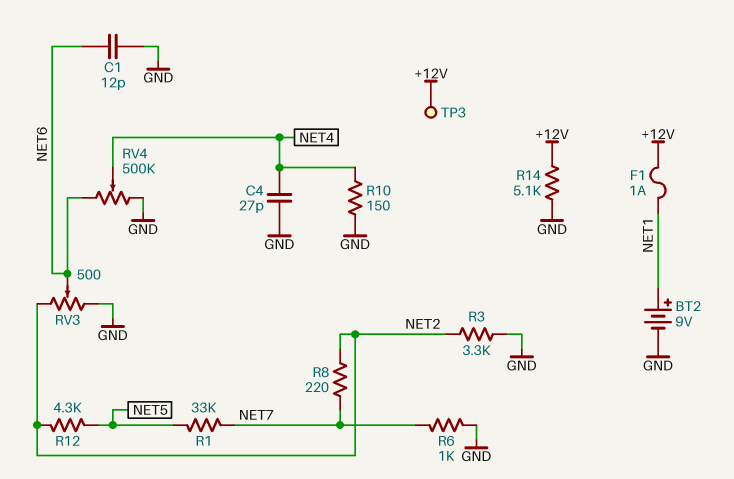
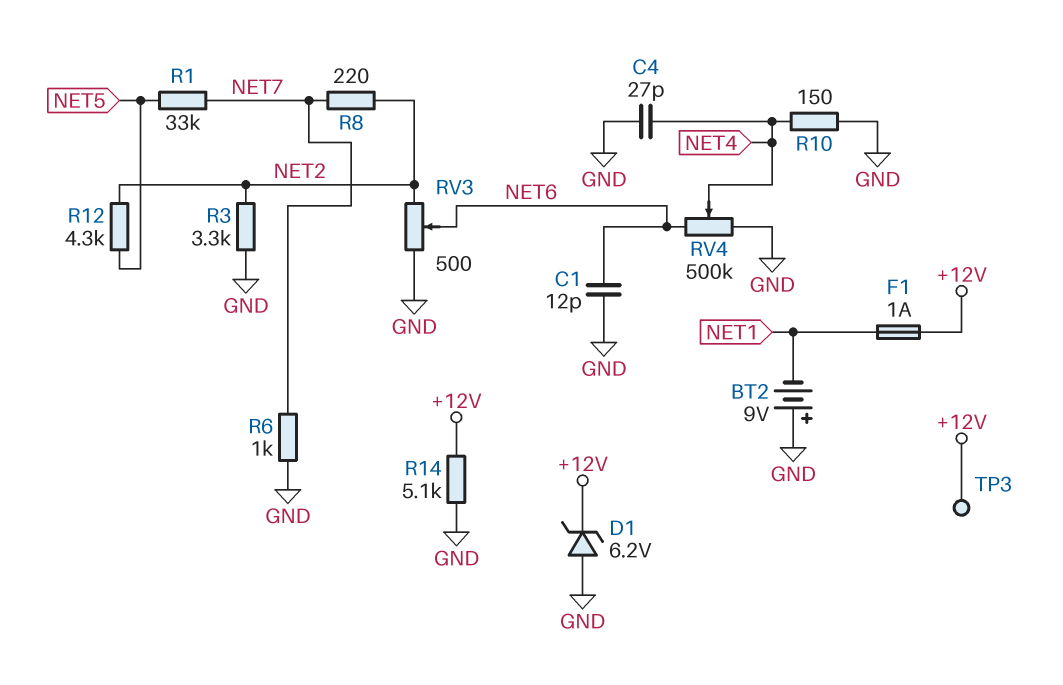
BT2: 9V (plus NET1, minus GND) -> 9V (plus GND, minus NET1)
D1: none -> zener 6.2V (A GND, K +12V)

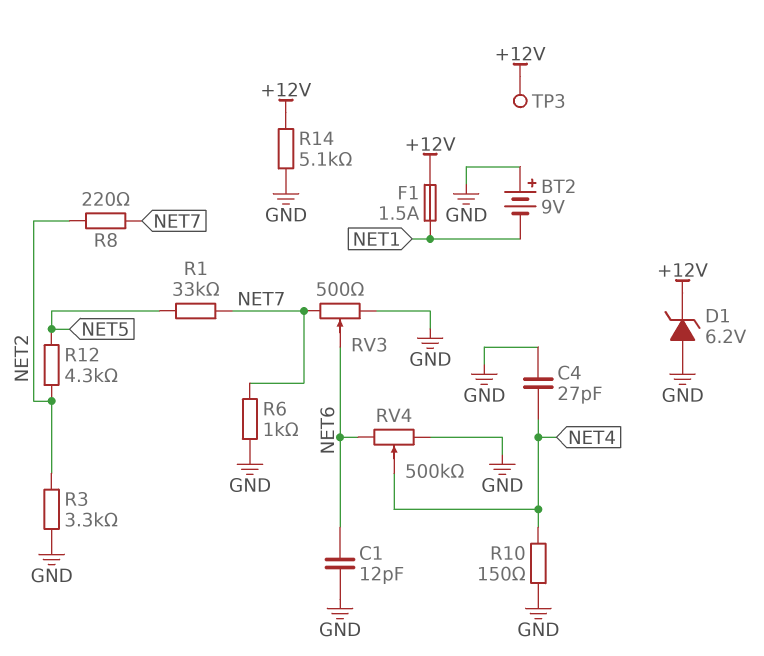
F1: 1A (+12V, NET1) -> 1.5A (+12V, NET1)
RV3: 500 (GND, NET2, wiper NET6) -> 500 (GND, NET7, wiper NET6)

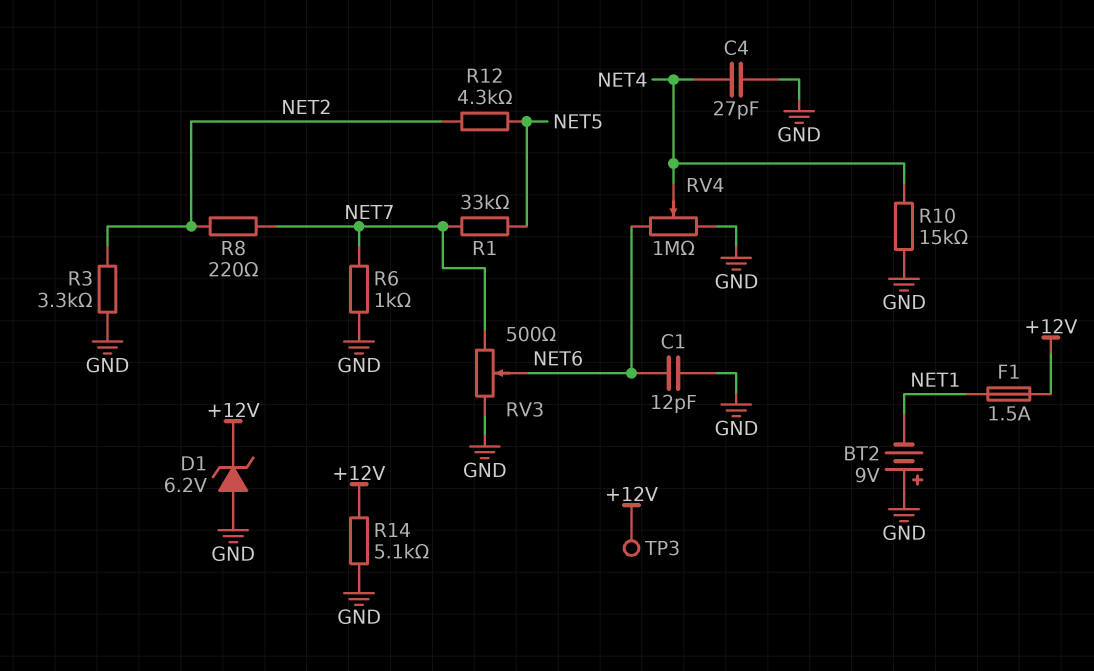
R10: 150 (GND, NET4) -> 15k (GND, NET4)
RV4: 500k (GND, NET6, wiper NET4) -> 1M (GND, NET6, wiper NET4)

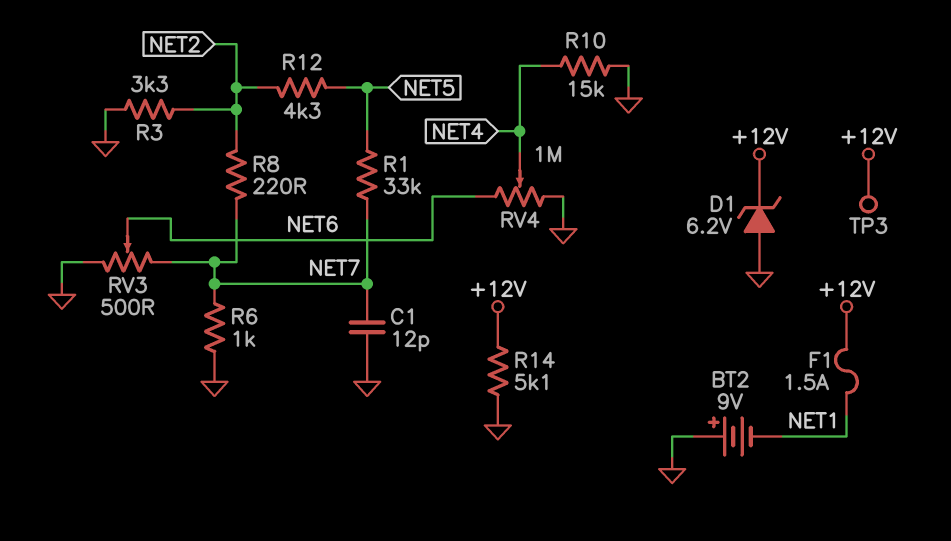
C1: 12pF (GND, NET6) -> 12pF (GND, NET7)
C4: 27pF (GND, NET4) -> none

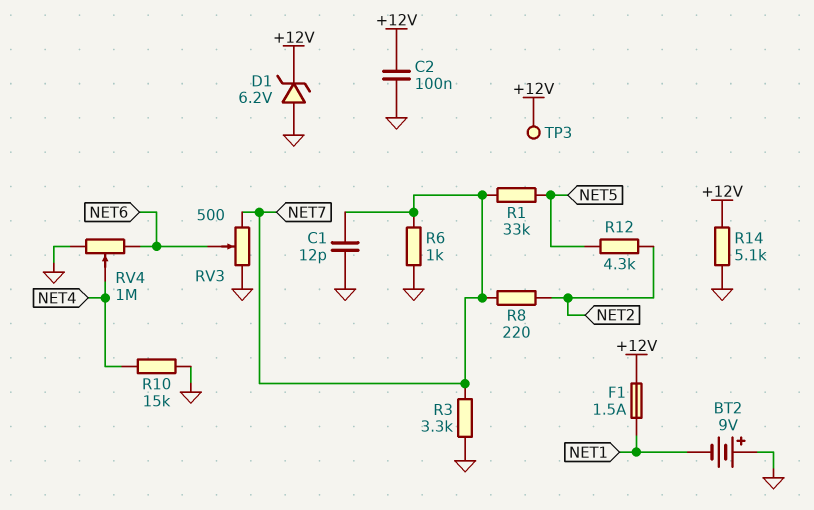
C2: none -> 100nF (+12V, GND)
R3: 3.3k (GND, NET2) -> 3.3k (GND, NET7)

